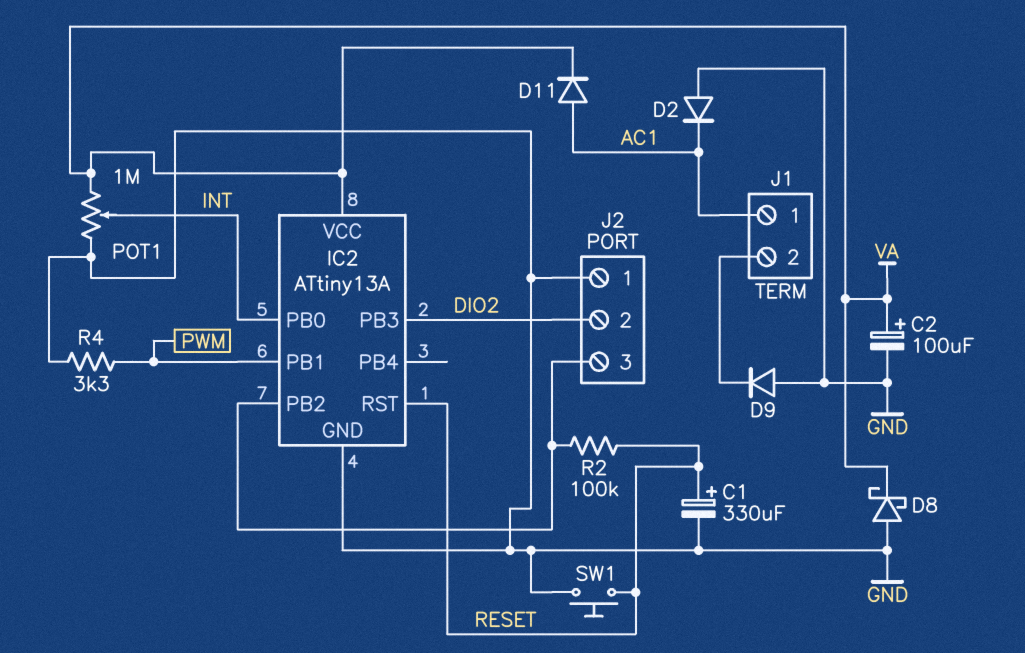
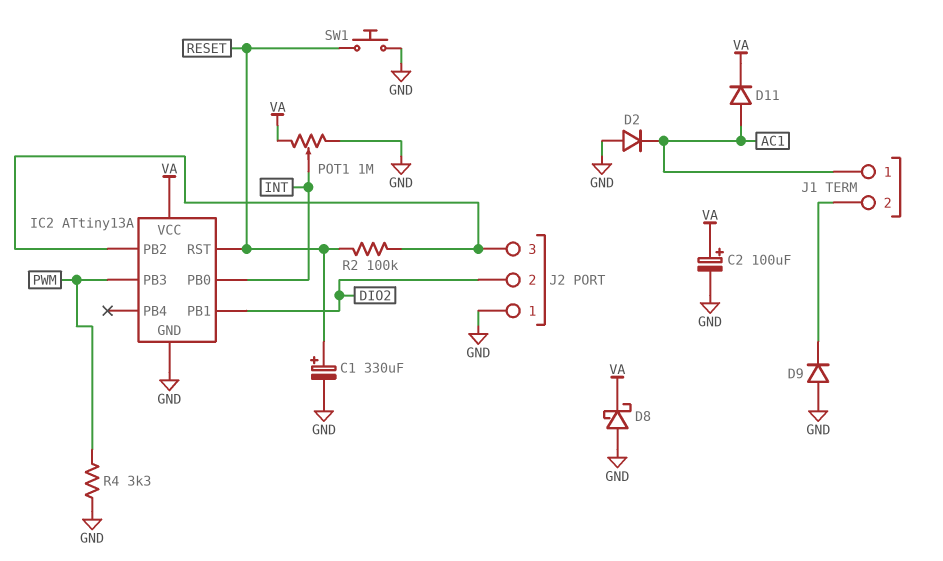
IC2 pin PB1: PWM -> DIO2
IC2 pin PB3: DIO2 -> PWM

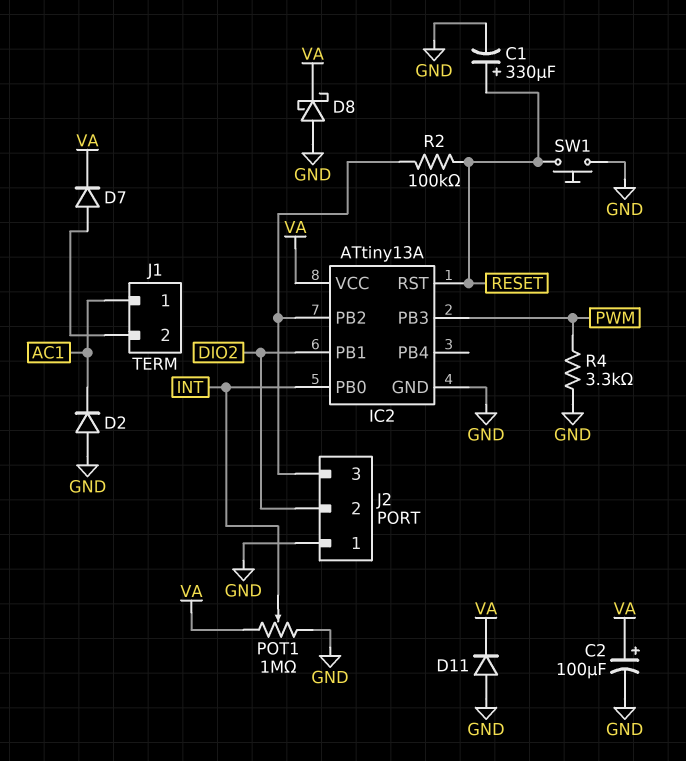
D7: none -> diode (A J1/2, K VA)
D9: diode (A GND, K J1/2) -> none
D11: diode (A AC1, K VA) -> diode (A GND, K VA)

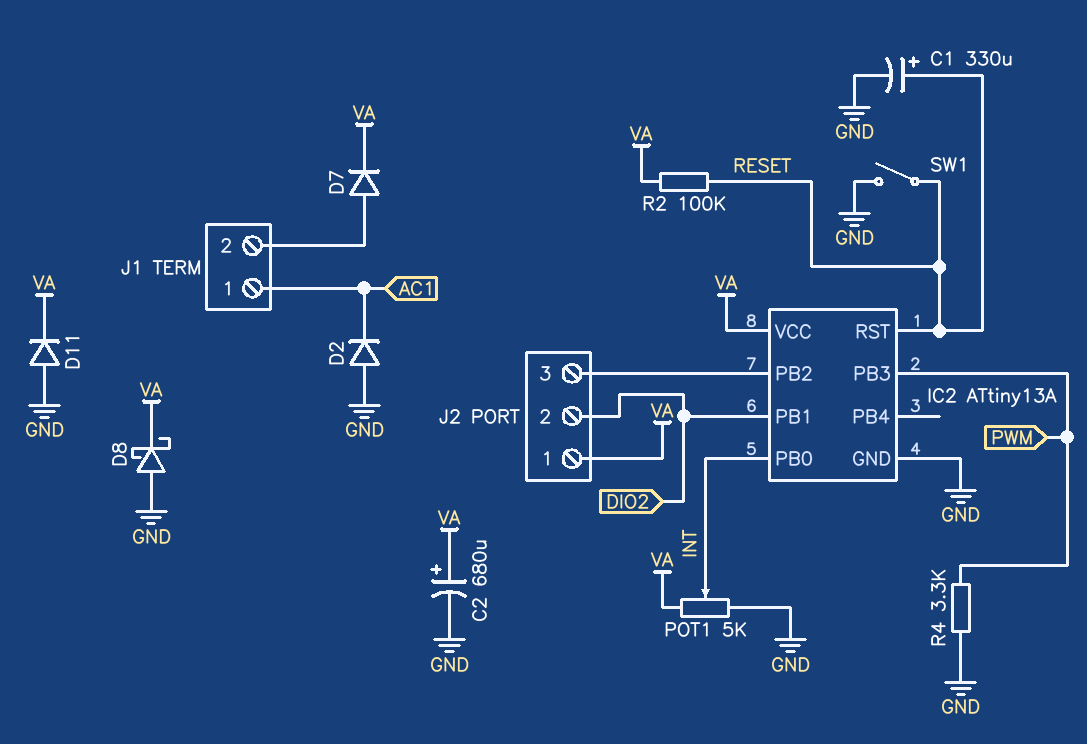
C2: 100uF (plus VA, minus GND) -> 680uF (plus VA, minus GND)
J2 pin 1: GND -> VA
POT1: 1M (GND, VA, wiper INT) -> 5k (GND, VA, wiper INT)
R2: 100k (IC2/PB2, RESET) -> 100k (RESET, VA)
SW1: button (GND, RESET) -> switch (GND, RESET)

